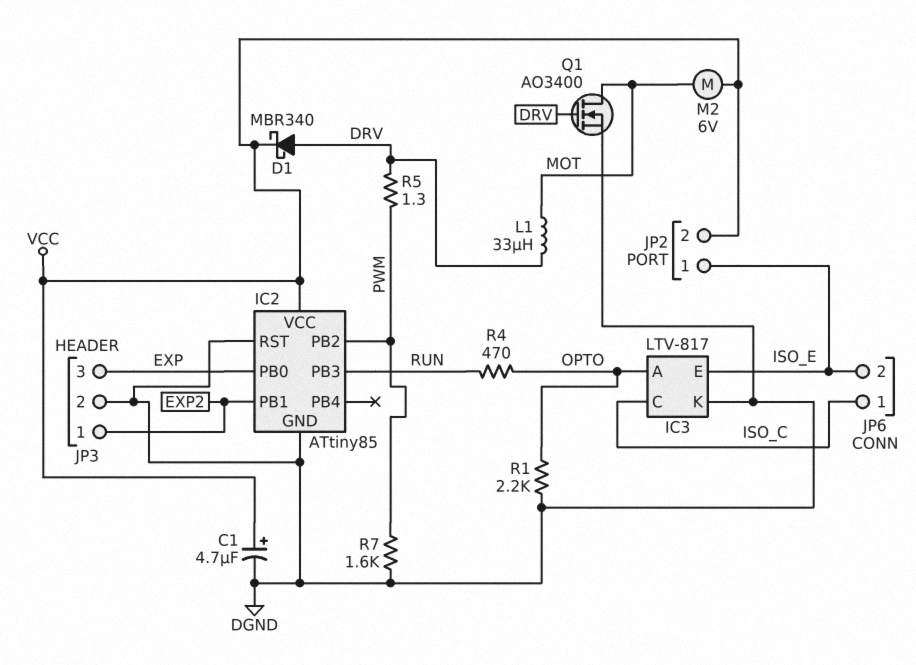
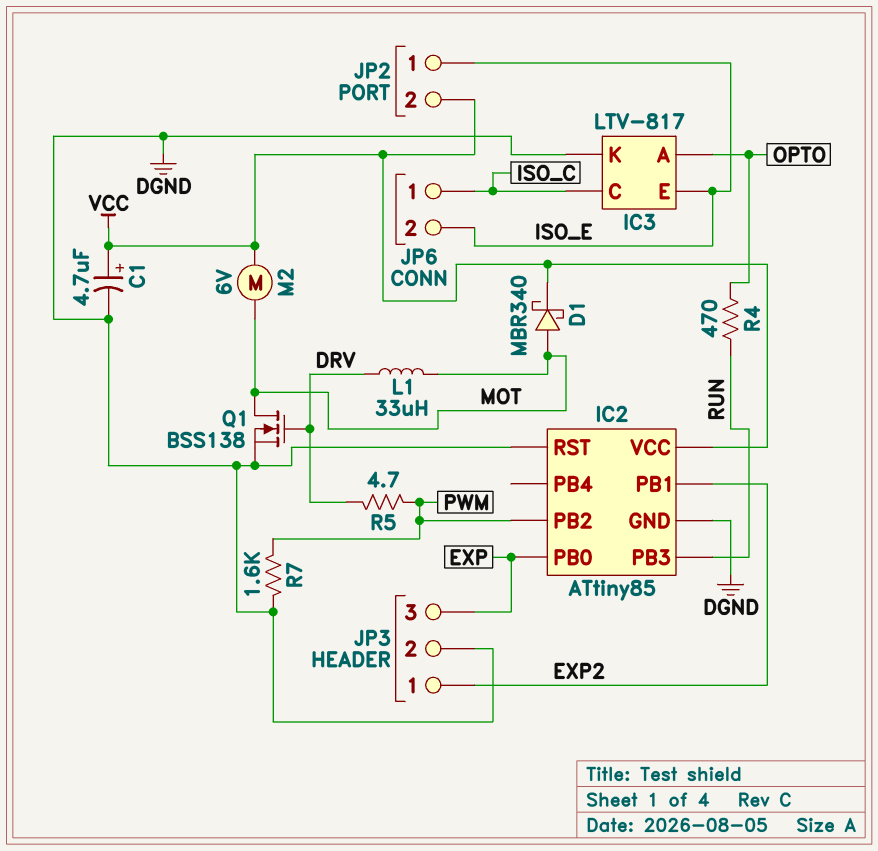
D1: schottky MBR340 (A DRV, K VCC) -> schottky MBR340 (A MOT, K VCC)
Q1: NMOS AO3400 (G DRV, D MOT, S DGND) -> NMOS BSS138 (G DRV, D MOT, S DGND)
R1: 2.2k (DGND, OPTO) -> none
R5: 1.3 (DRV, PWM) -> 4.7 (DRV, PWM)

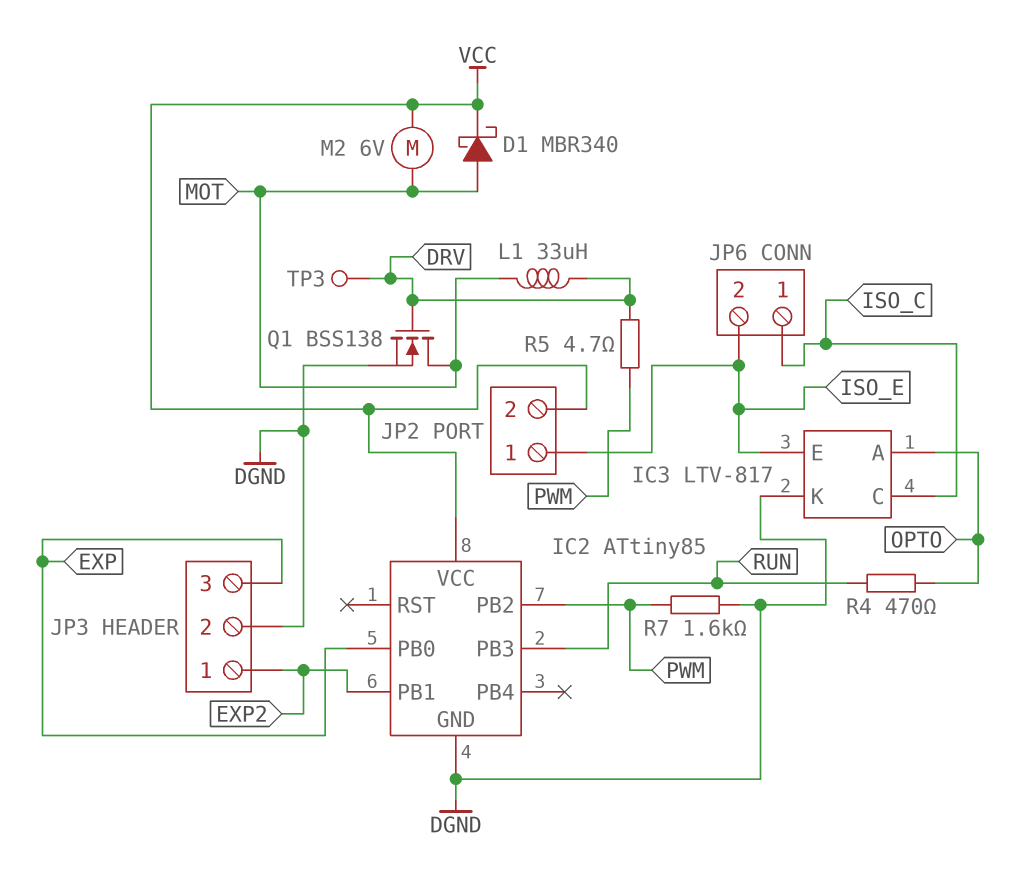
C1: 4.7uF (plus VCC, minus DGND) -> none
IC2 pin RST: DGND -> none
TP3: none -> test point (DRV)

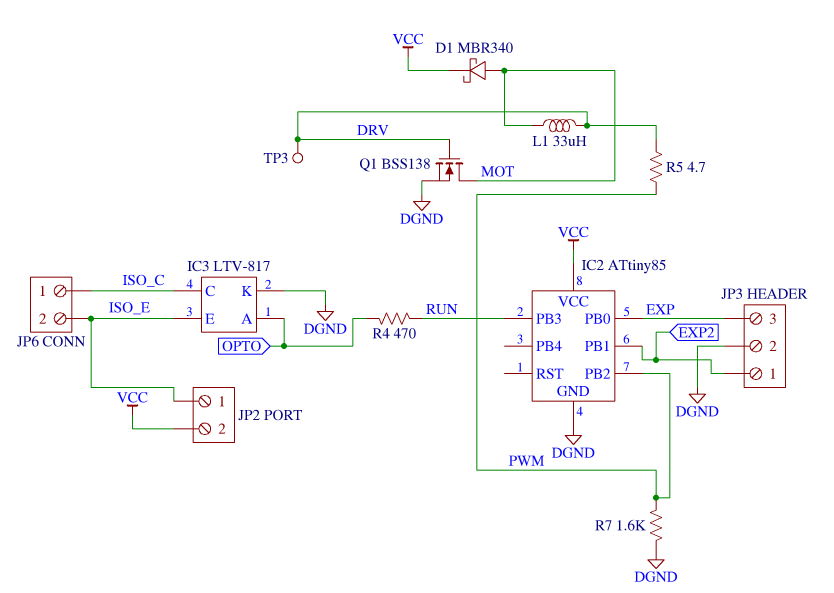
M2: motor 6V (MOT, VCC) -> none

